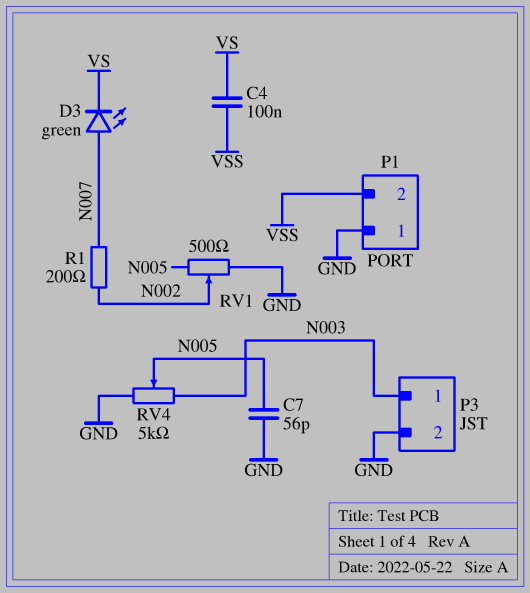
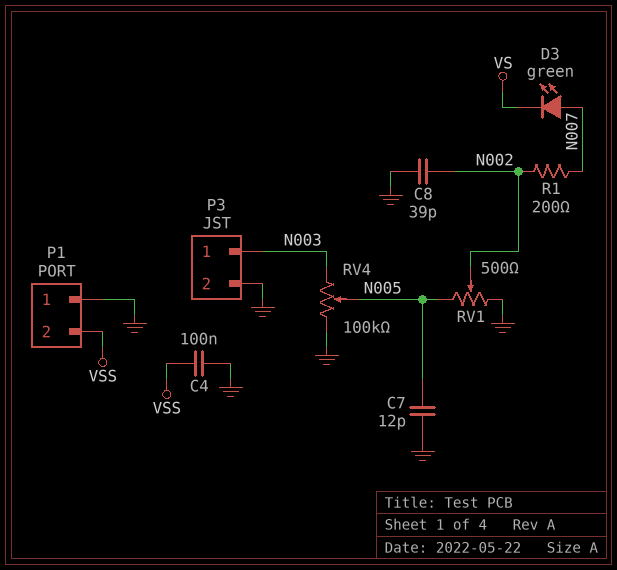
C4: 100nF (VS, VSS) -> 100nF (GND, VSS)
C7: 56pF (GND, N005) -> 12pF (GND, N005)
C8: none -> 39pF (GND, N002)
RV4: 5k (GND, N003, wiper N005) -> 100k (GND, N003, wiper N005)

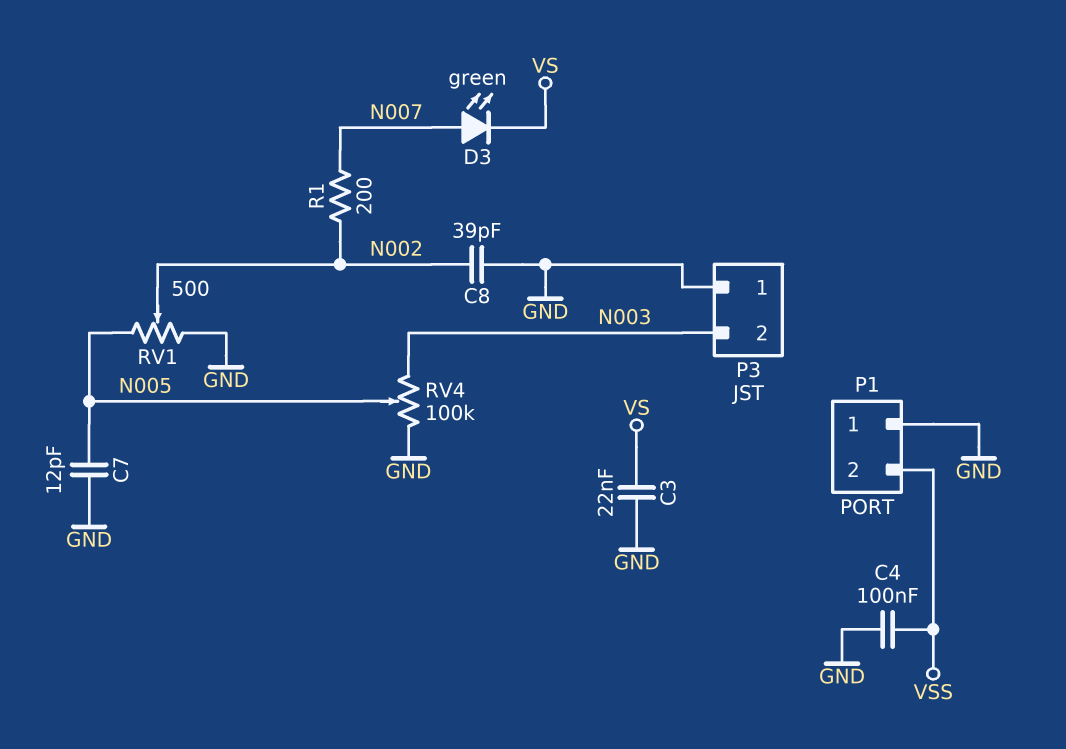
C3: none -> 22nF (GND, VS)
P3 pin 1: N003 -> GND
P3 pin 2: GND -> N003

